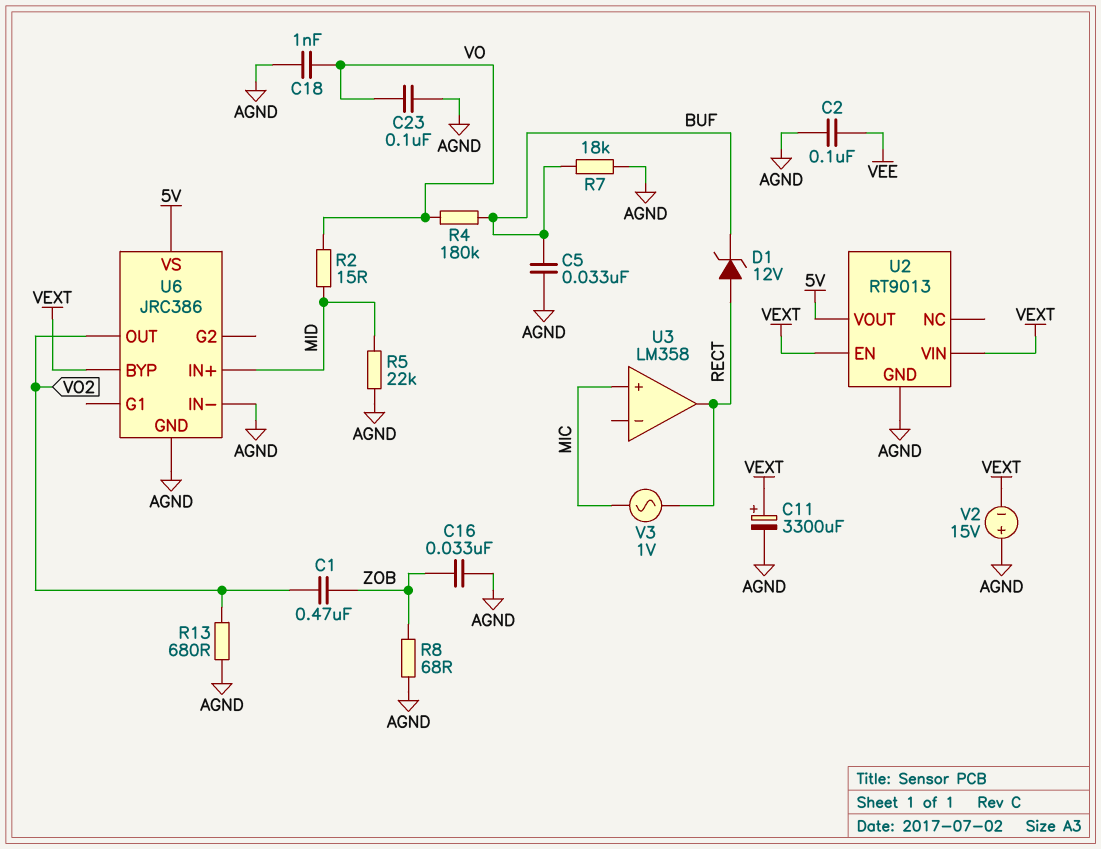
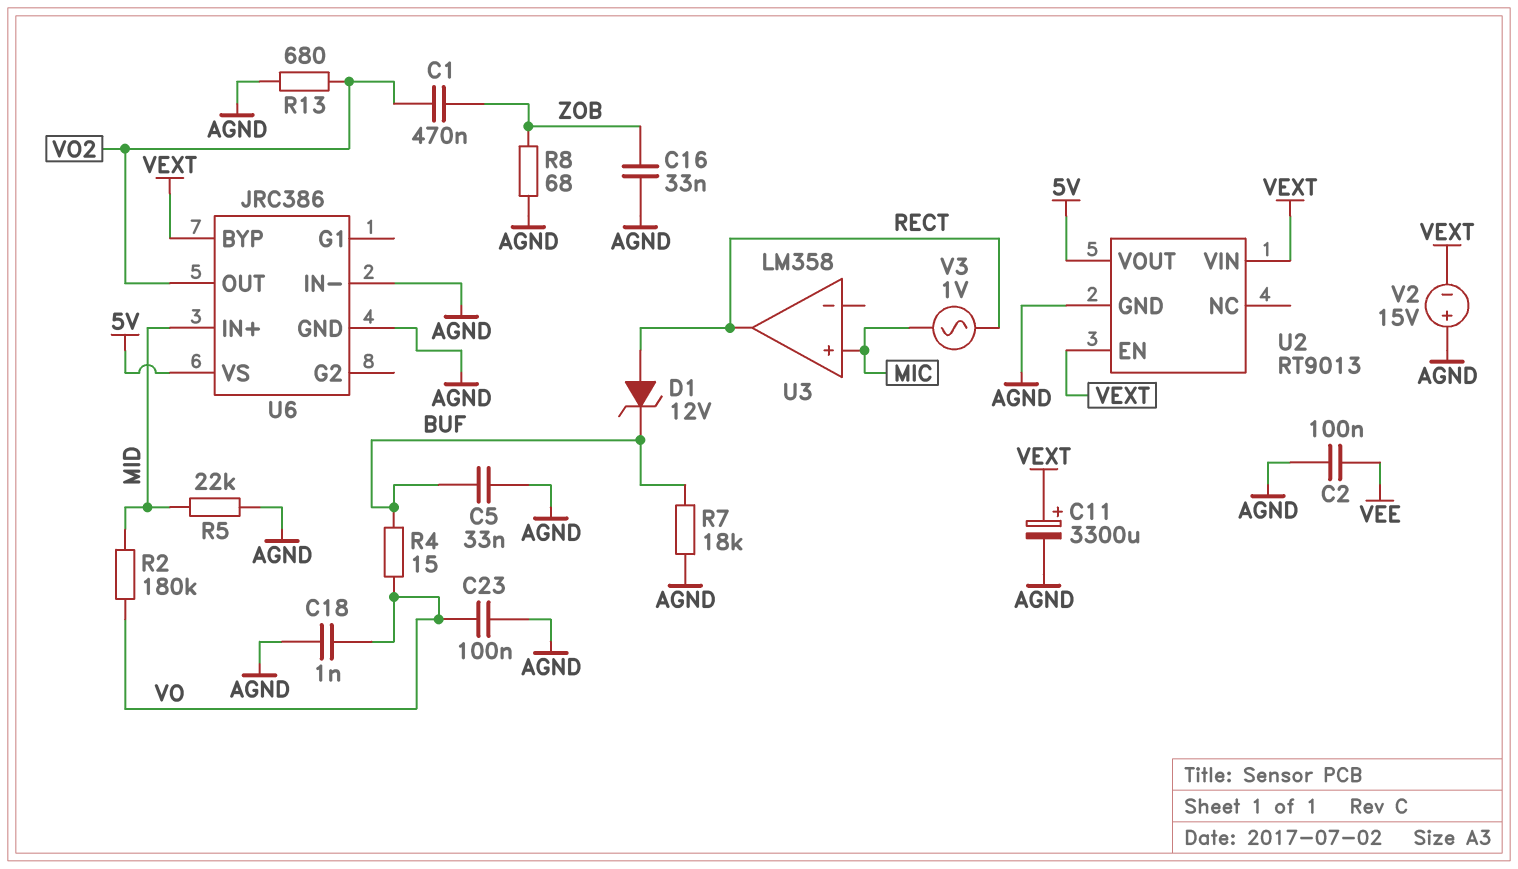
R2: 15 (MID, VO) -> 180k (MID, VO)
R4: 180k (BUF, VO) -> 15 (BUF, VO)

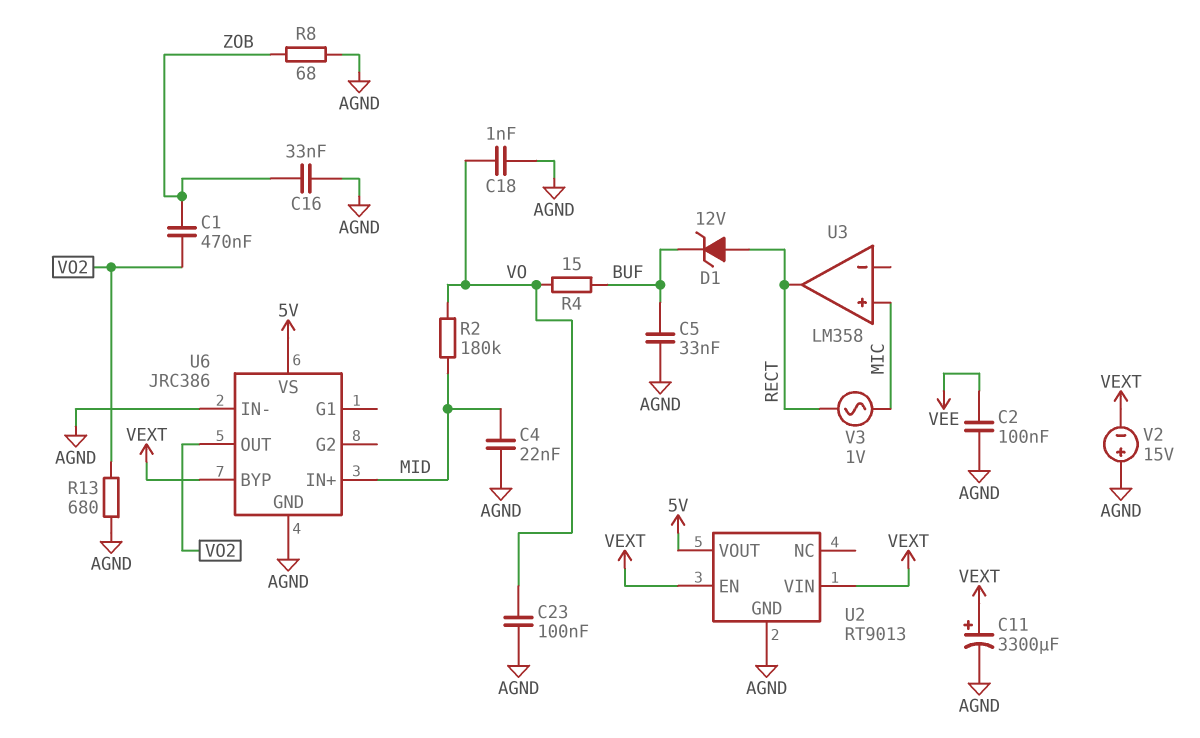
C4: none -> 22nF (AGND, MID)
R5: 22k (AGND, MID) -> none
R7: 18k (AGND, BUF) -> none

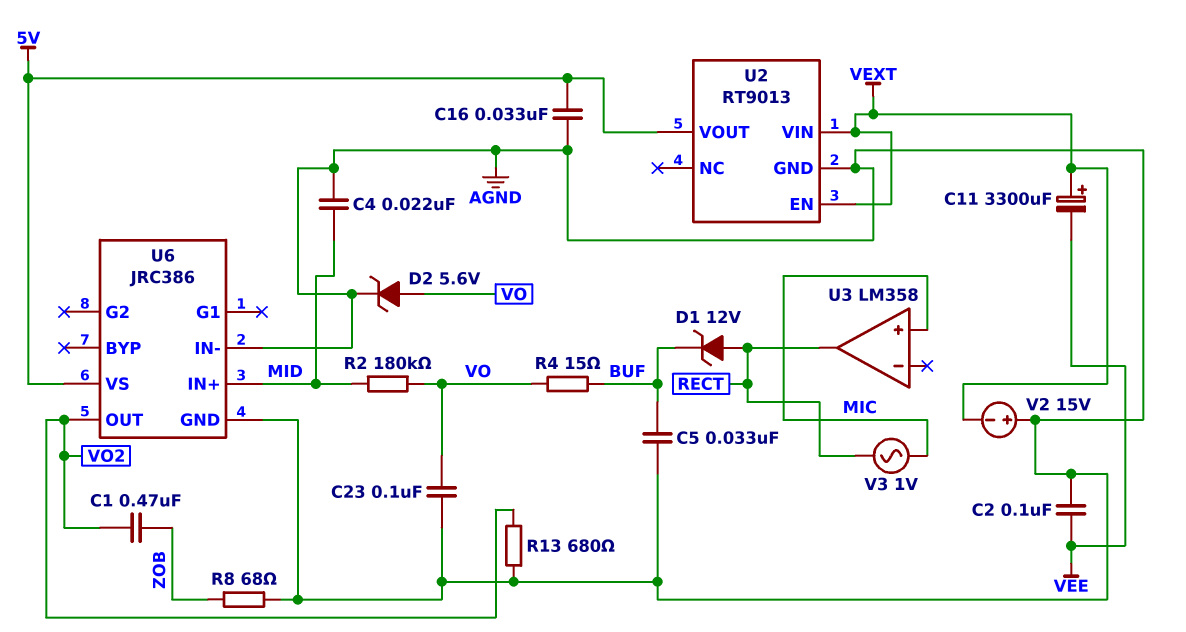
C11: 3300uF (plus VEXT, minus AGND) -> 3300uF (plus VEXT, minus VEE)
C16: 33nF (AGND, ZOB) -> 33nF (5V, AGND)
C18: 1nF (AGND, VO) -> none
D2: none -> zener 5.6V (A VO, K AGND)
U6 pin BYP: VEXT -> none

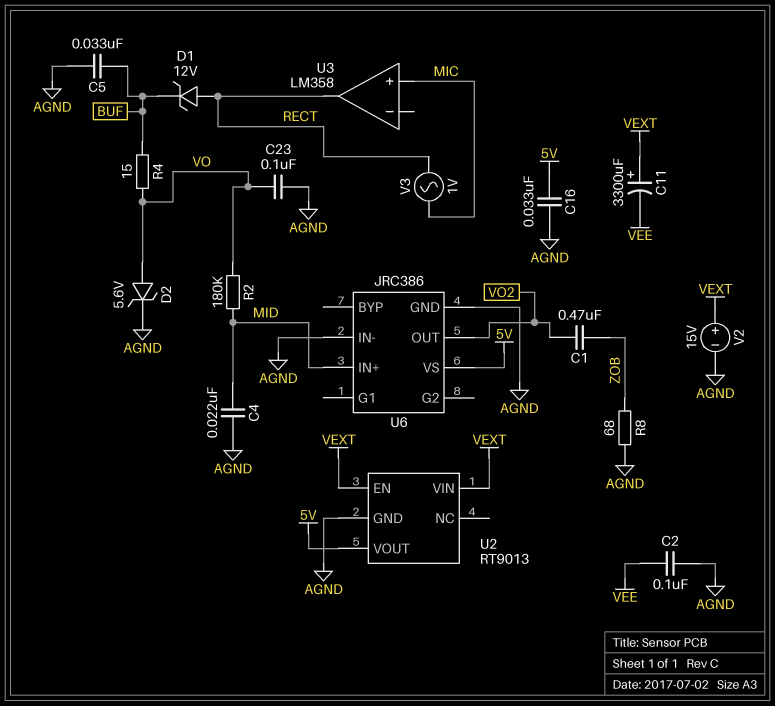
R13: 680 (AGND, VO2) -> none
V2: 15V (plus AGND, minus VEXT) -> 15V (plus VEXT, minus AGND)

